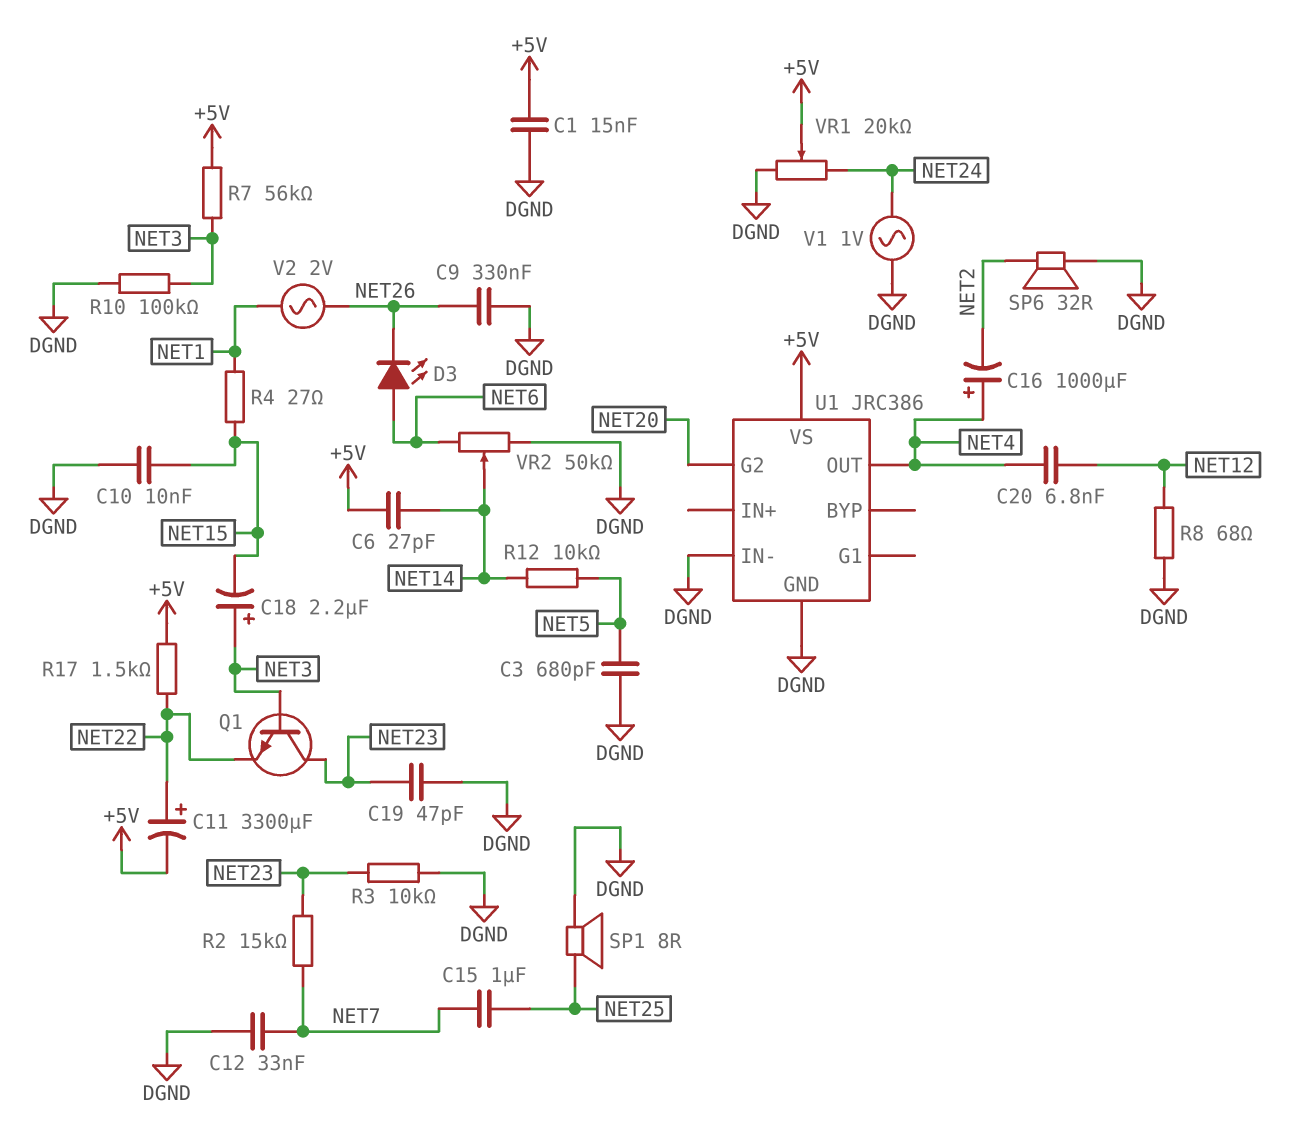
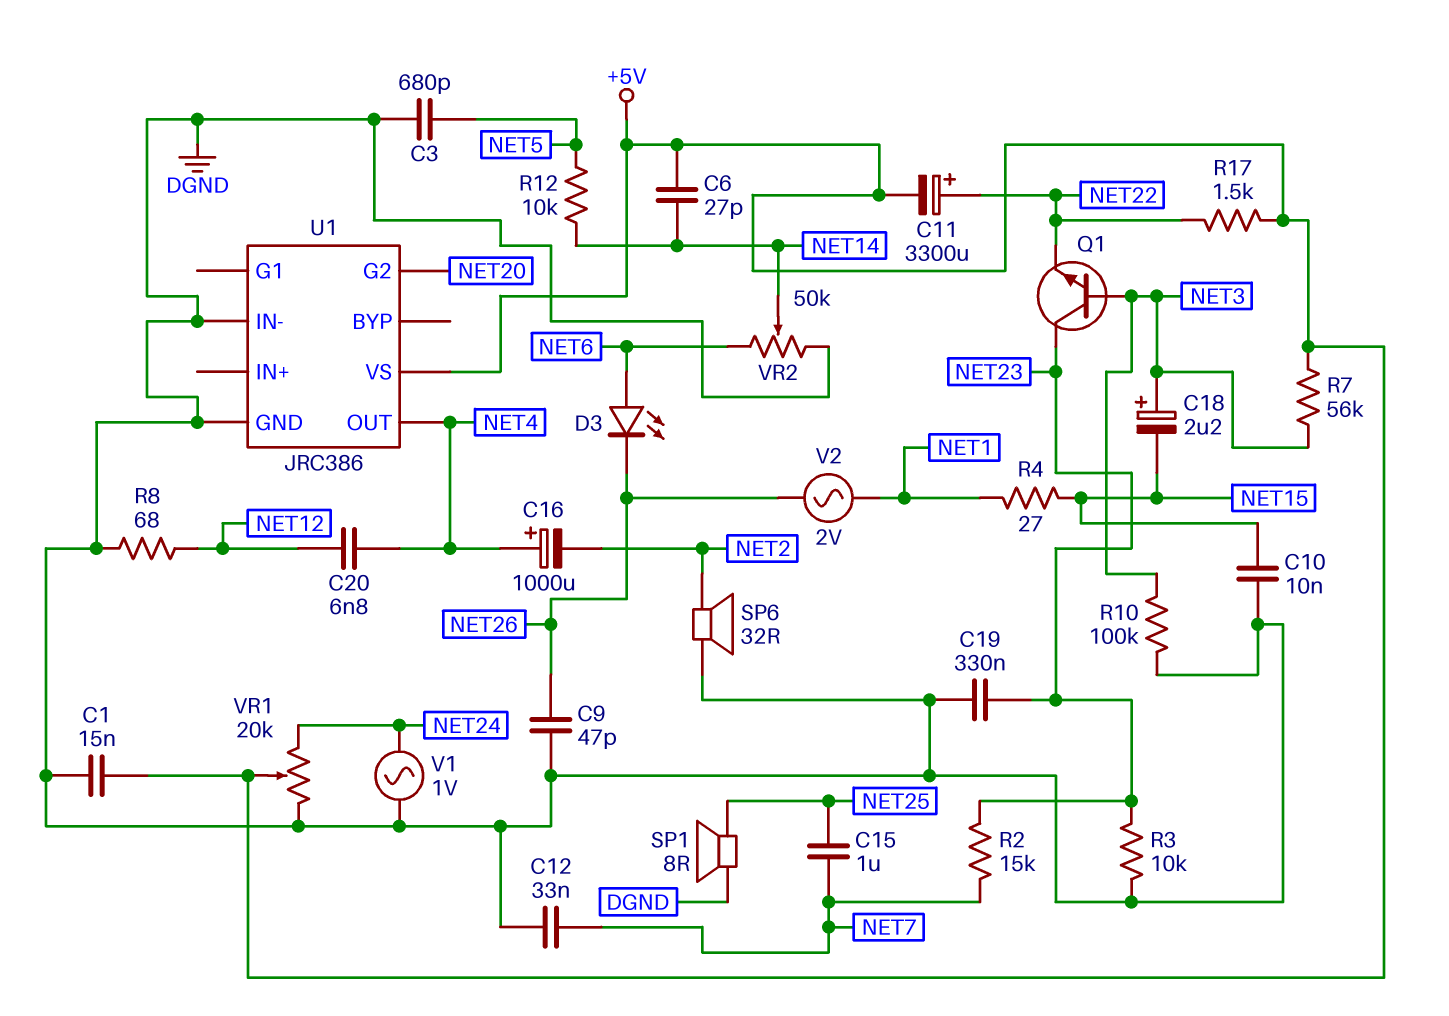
C9: 330nF (DGND, NET26) -> 47pF (DGND, NET26)
C19: 47pF (DGND, NET23) -> 330nF (DGND, NET23)

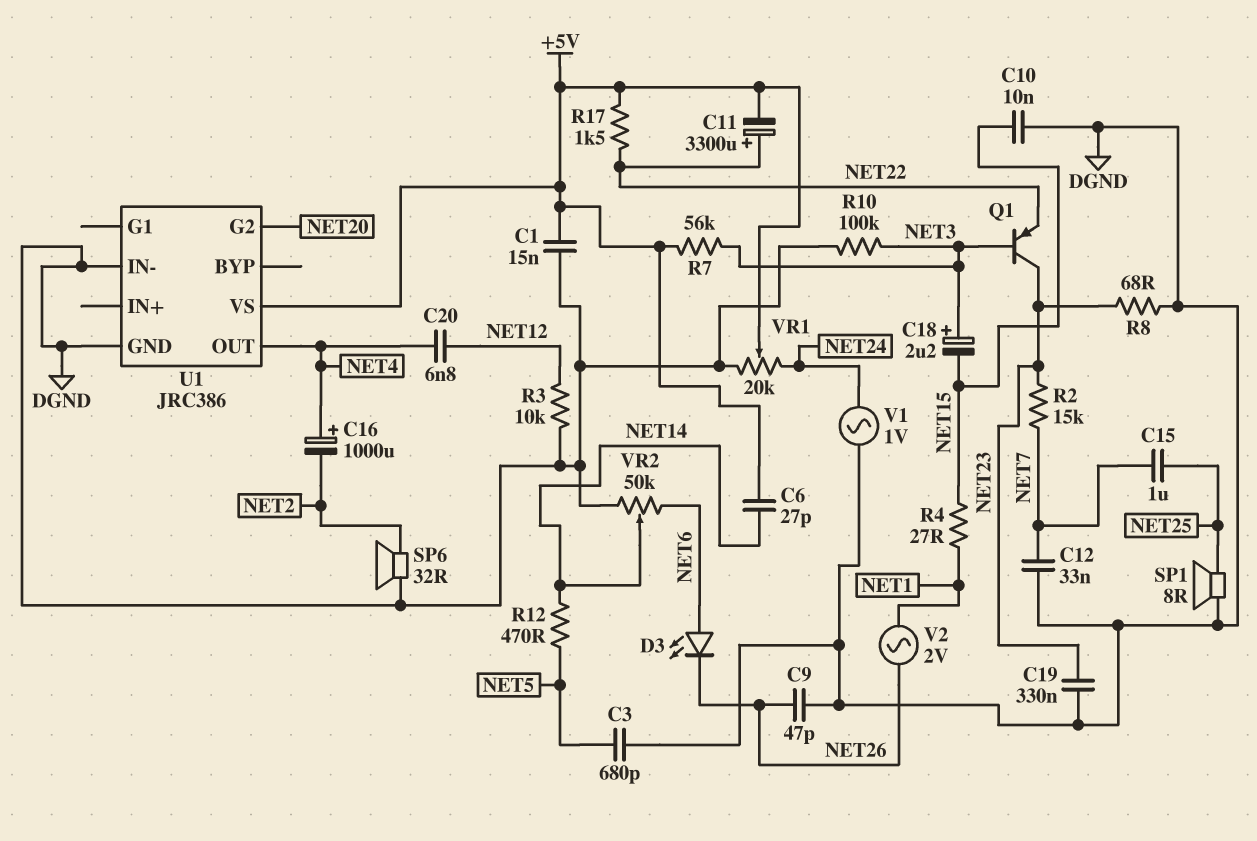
Q1: NPN (B NET3, C NET23, E NET22) -> PNP (B NET3, C NET23, E NET22)
R3: 10k (DGND, NET23) -> 10k (DGND, NET12)
R8: 68 (DGND, NET12) -> 68 (DGND, NET23)
R12: 10k (NET5, NET14) -> 470 (NET5, NET14)

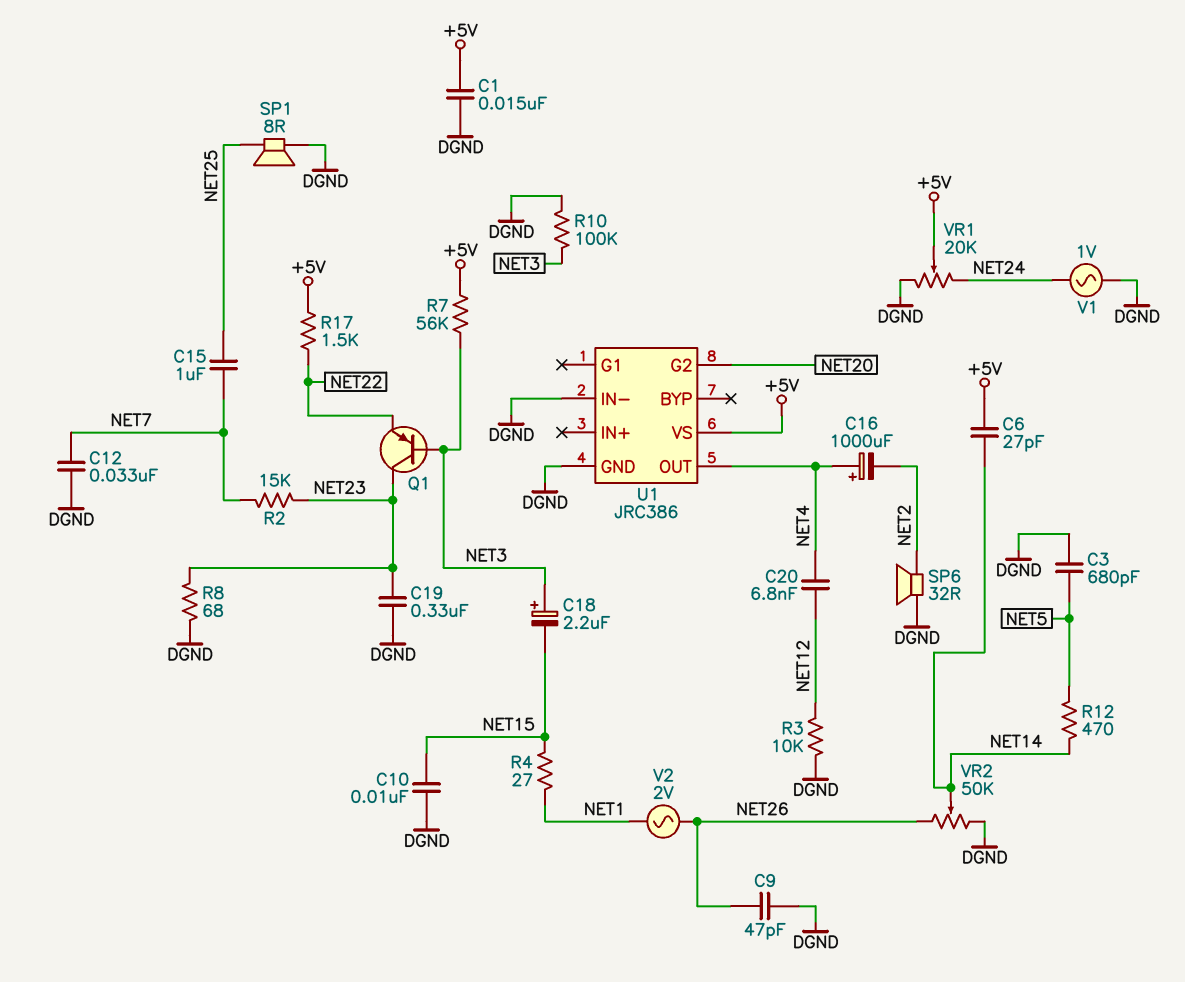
C11: 3300uF (plus NET22, minus +5V) -> none
D3: LED (A NET6, K NET26) -> none
VR2: 50k (DGND, NET6, wiper NET14) -> 50k (DGND, NET26, wiper NET14)

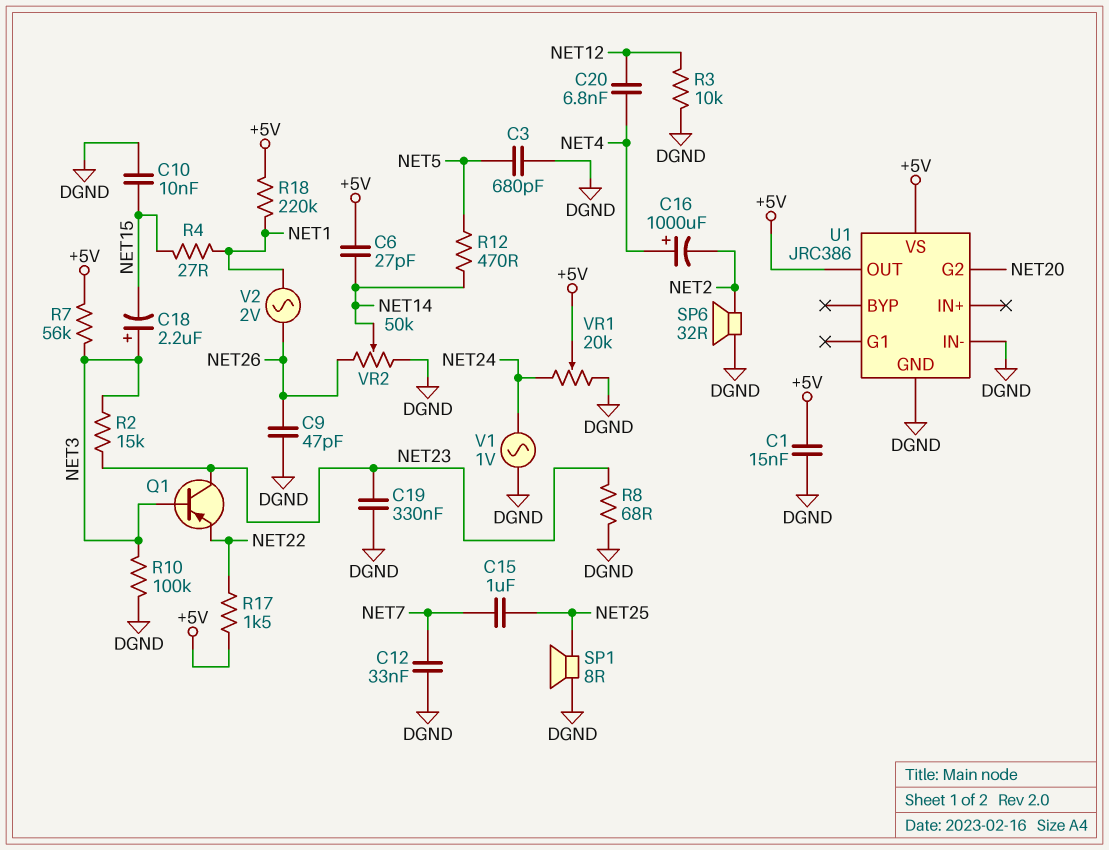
R2: 15k (NET7, NET23) -> 15k (NET3, NET23)
R18: none -> 220k (+5V, NET1)
U1 pin OUT: NET4 -> +5V

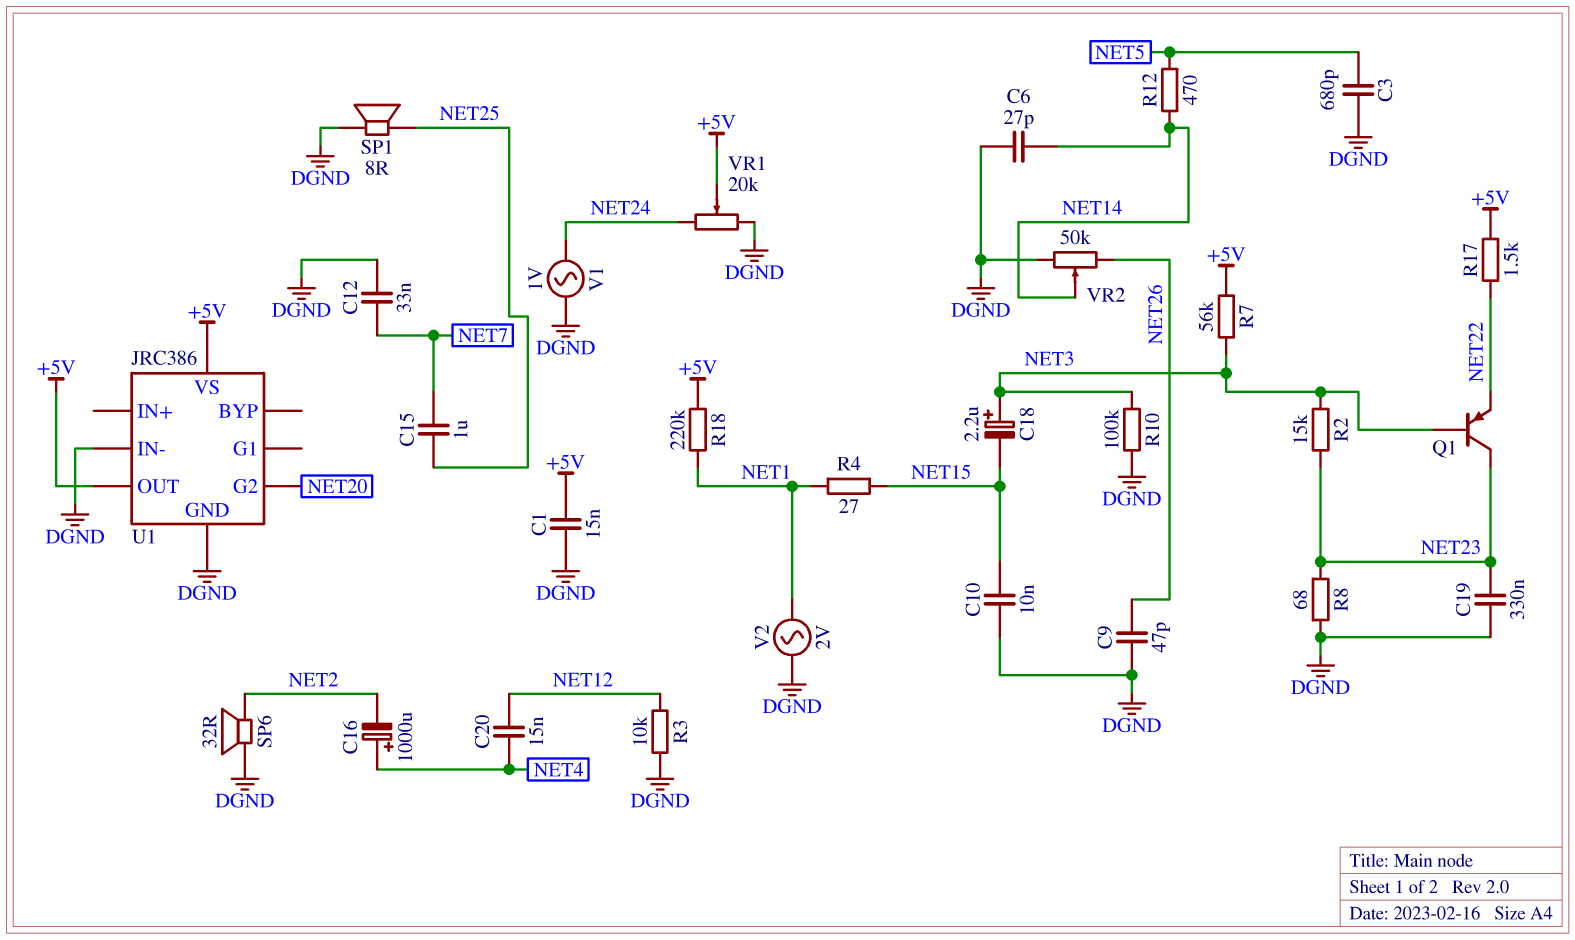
C6: 27pF (+5V, NET14) -> 27pF (DGND, NET14)
C20: 6.8nF (NET4, NET12) -> 15nF (NET4, NET12)
V2: AC 2V (NET1, NET26) -> AC 2V (DGND, NET1)

